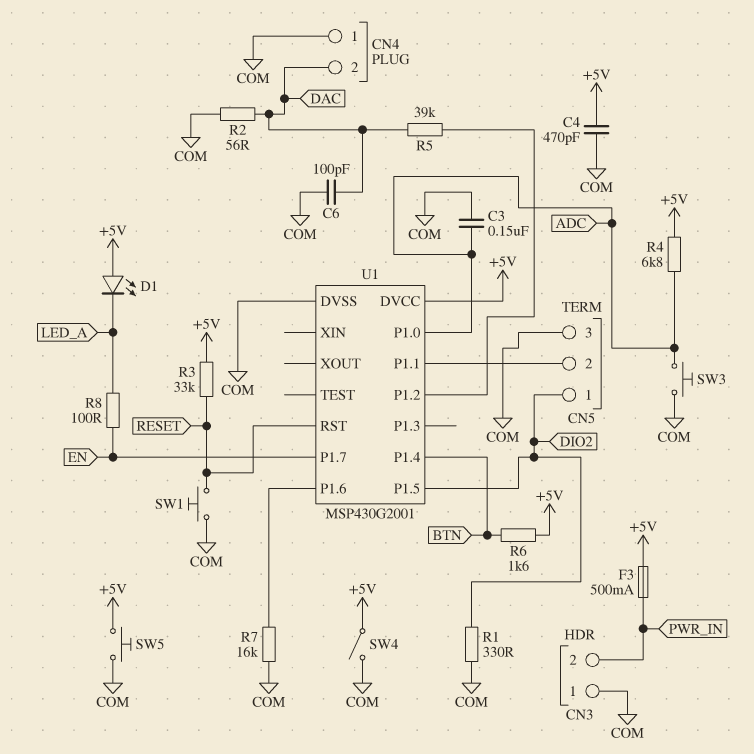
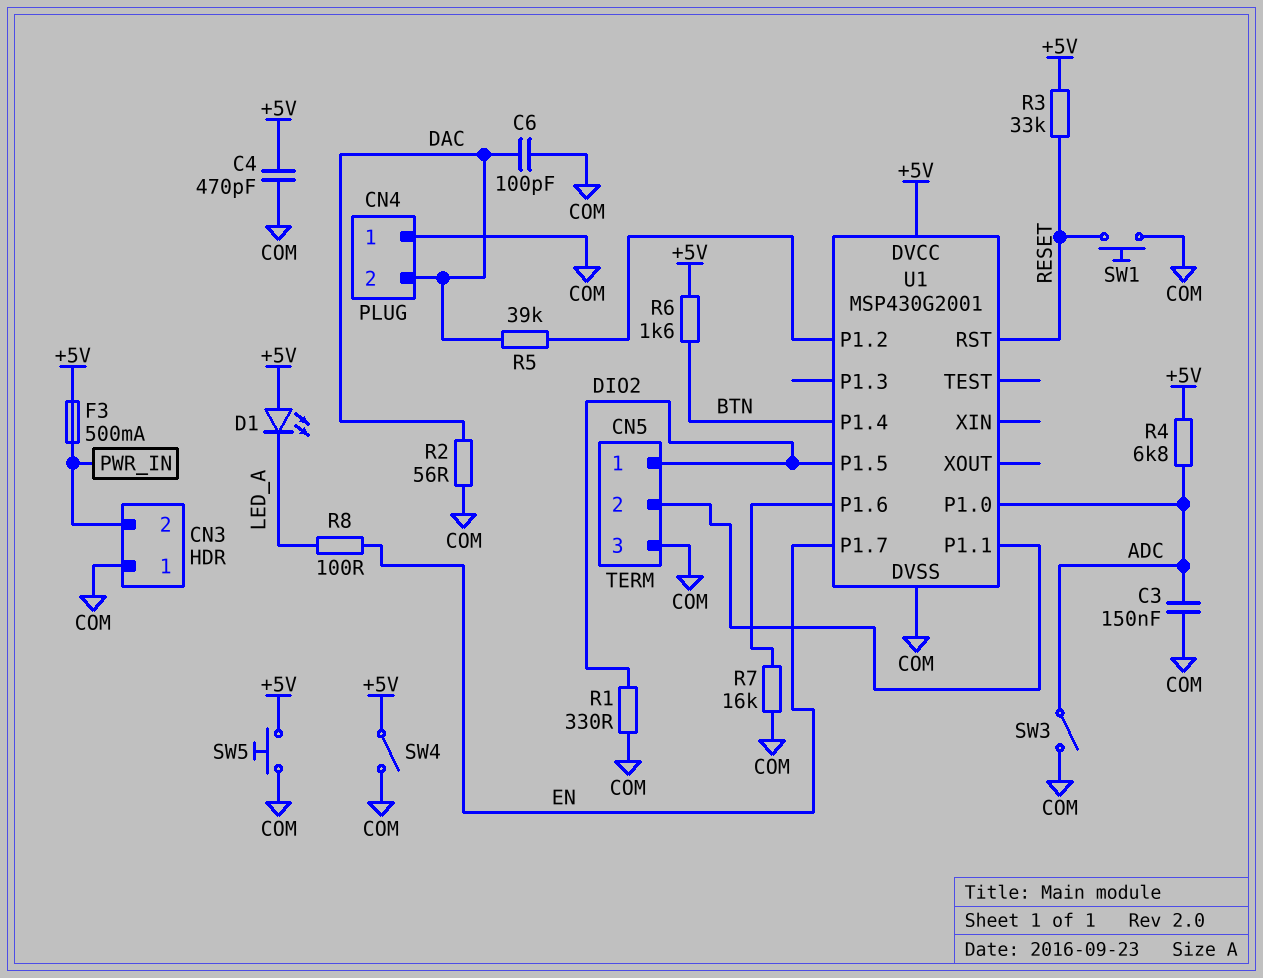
SW3: button (ADC, COM) -> switch (ADC, COM)

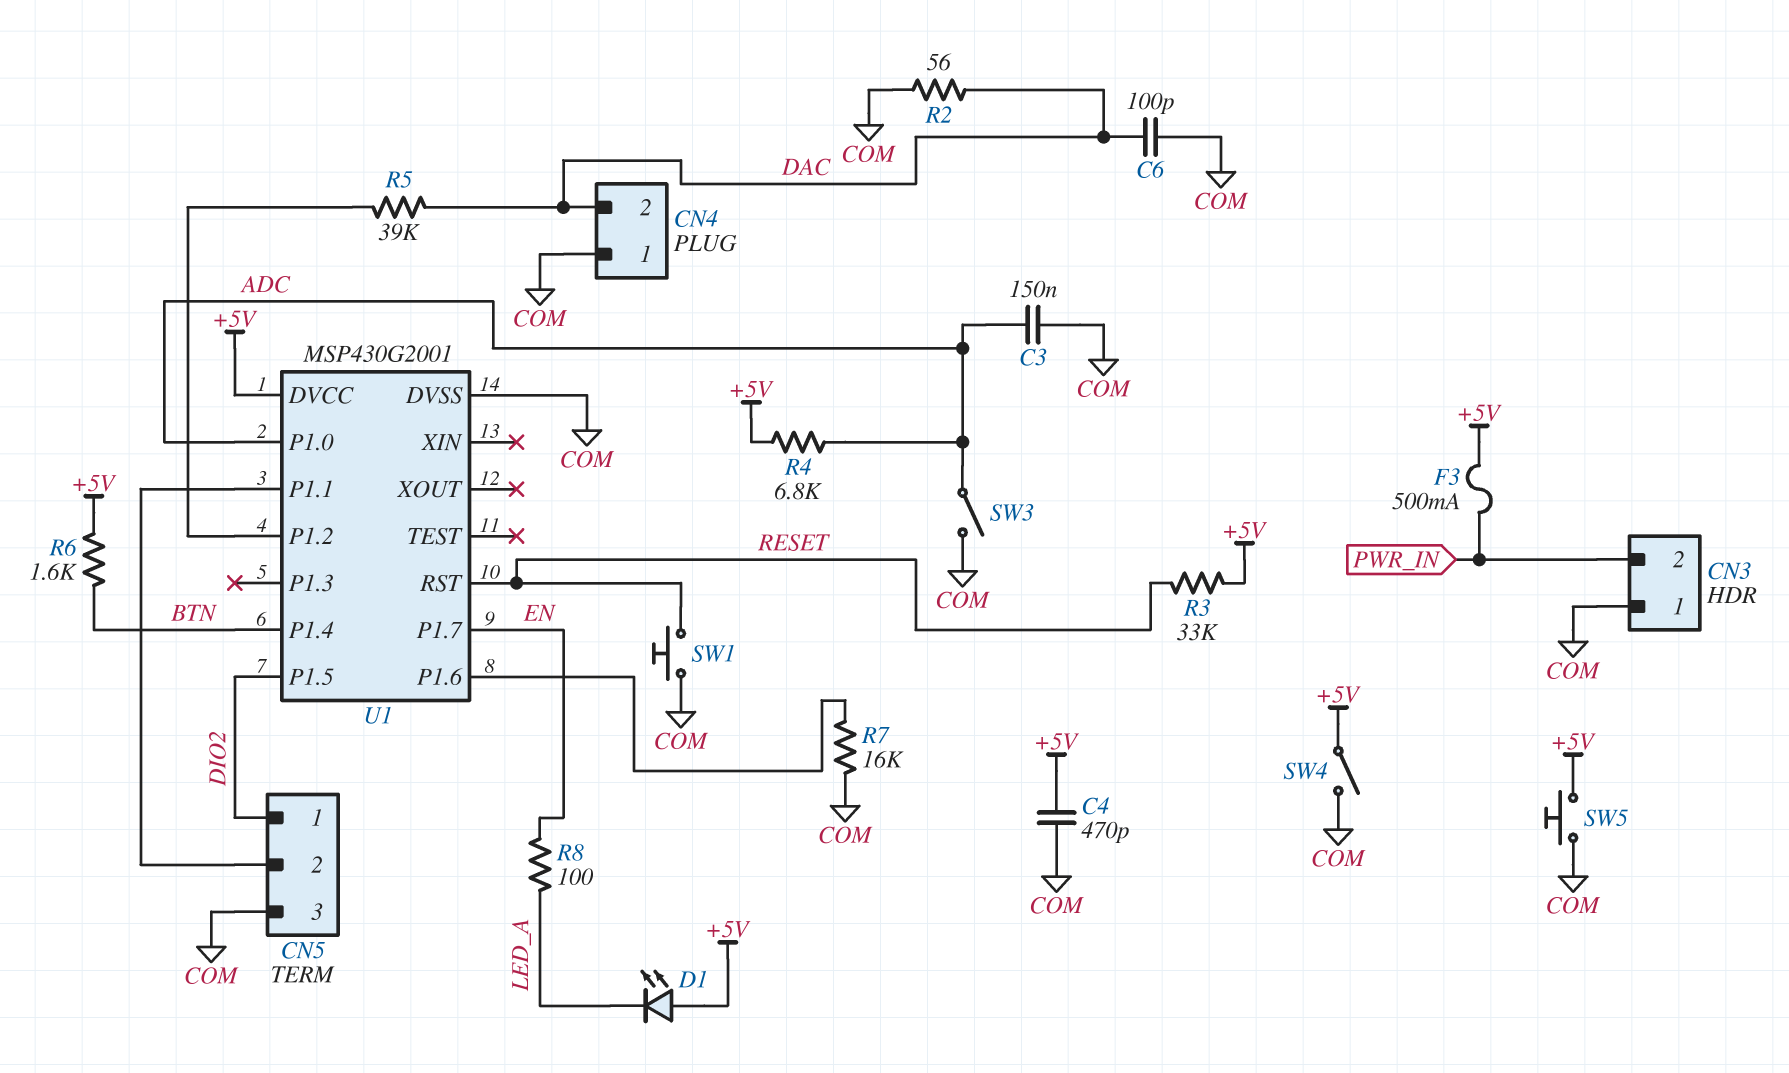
R1: 330 (COM, DIO2) -> none

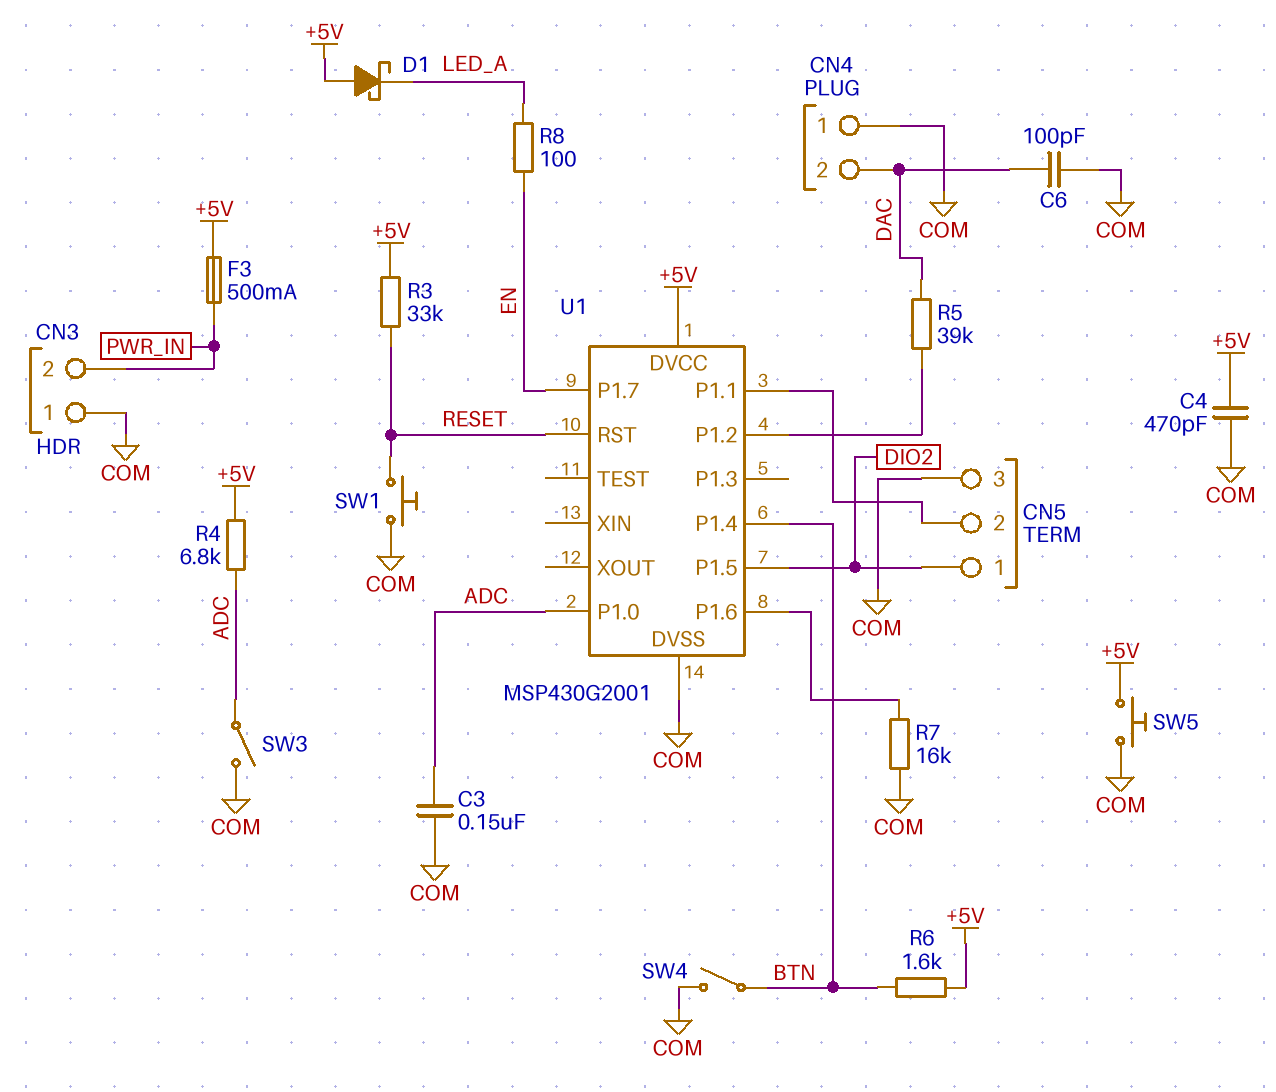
D1: LED (A +5V, K LED_A) -> schottky (A +5V, K LED_A)
R2: 56 (COM, DAC) -> none
SW4: switch (+5V, COM) -> switch (BTN, COM)

